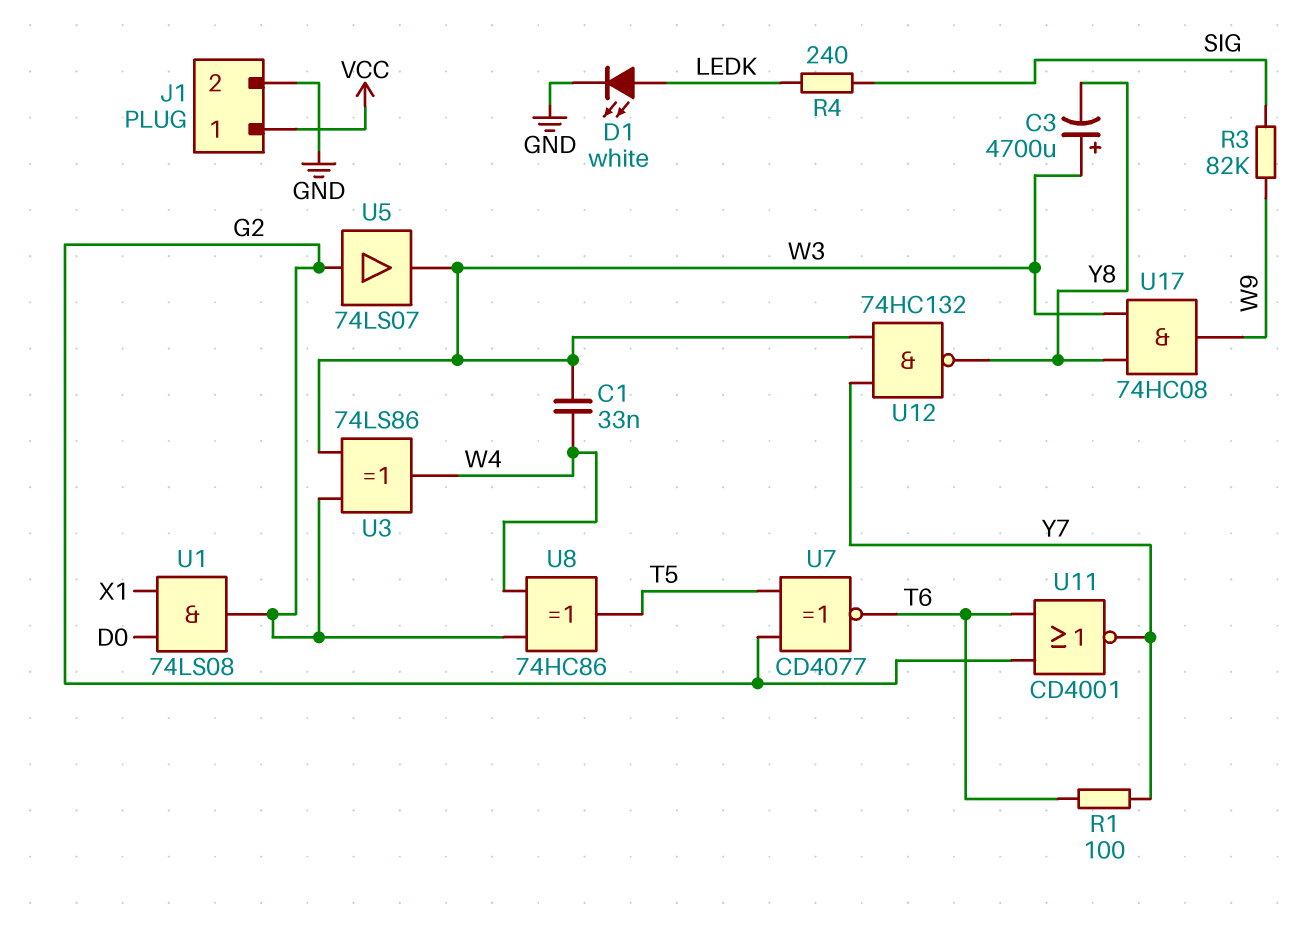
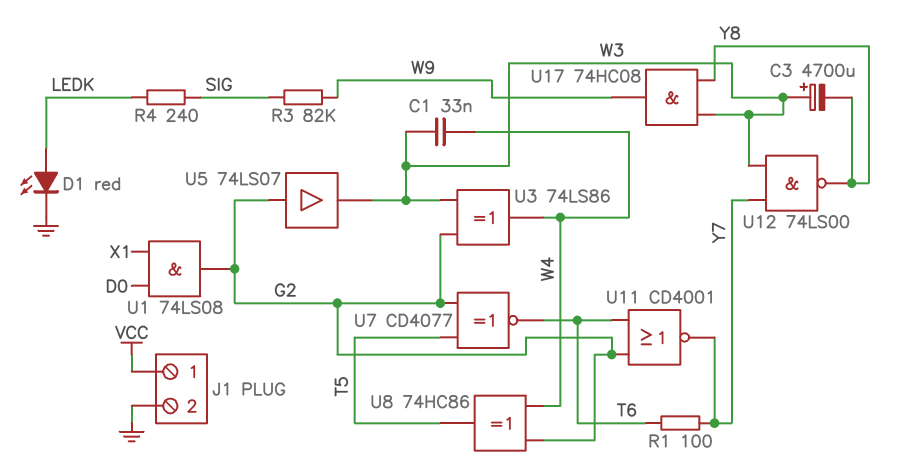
D1: LED white (A LEDK, K GND) -> LED red (A LEDK, K GND)
U12: NAND 74HC132 (in W3, in Y7, out Y8) -> NAND 74LS00 (in W3, in Y7, out Y8)

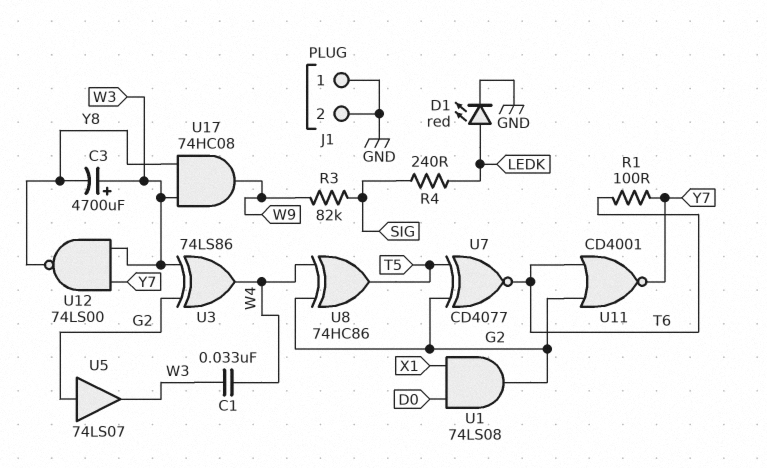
J1 pin 1: VCC -> GND

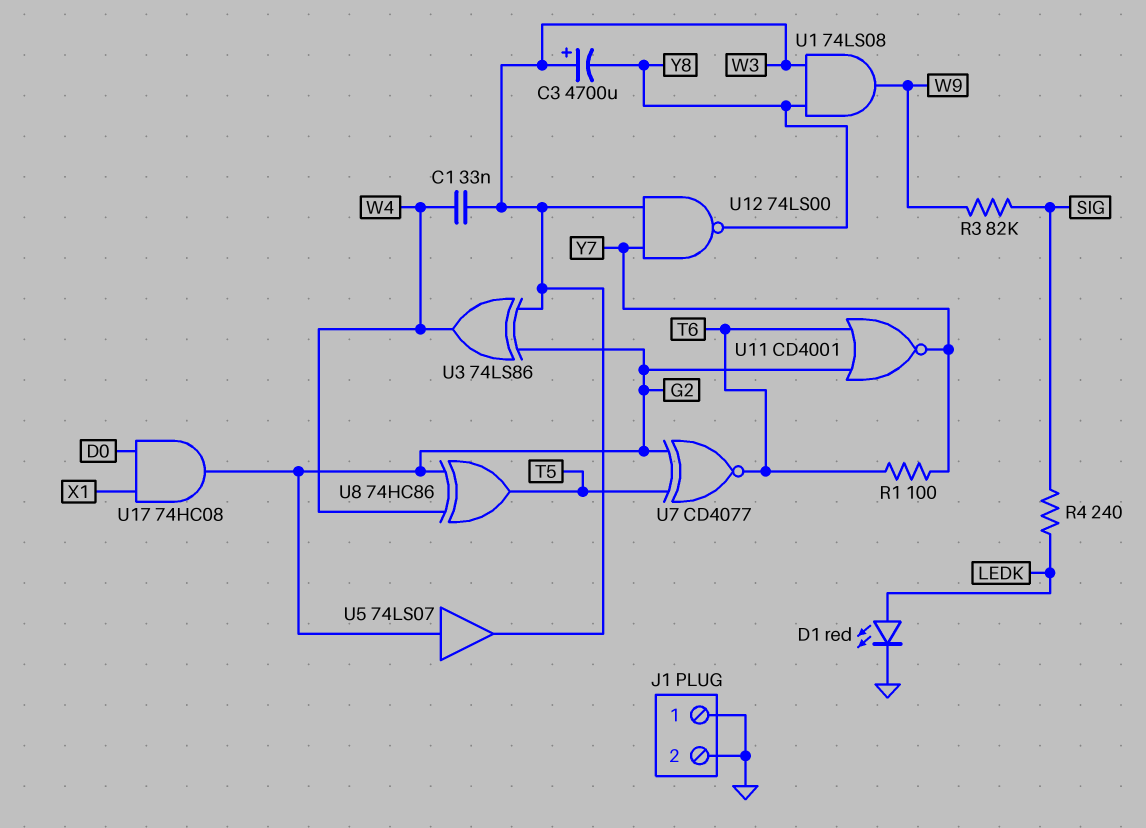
U1: AND 74LS08 (in D0, in X1, out G2) -> AND 74LS08 (in W3, in Y8, out W9)
U17: AND 74HC08 (in W3, in Y8, out W9) -> AND 74HC08 (in D0, in X1, out G2)

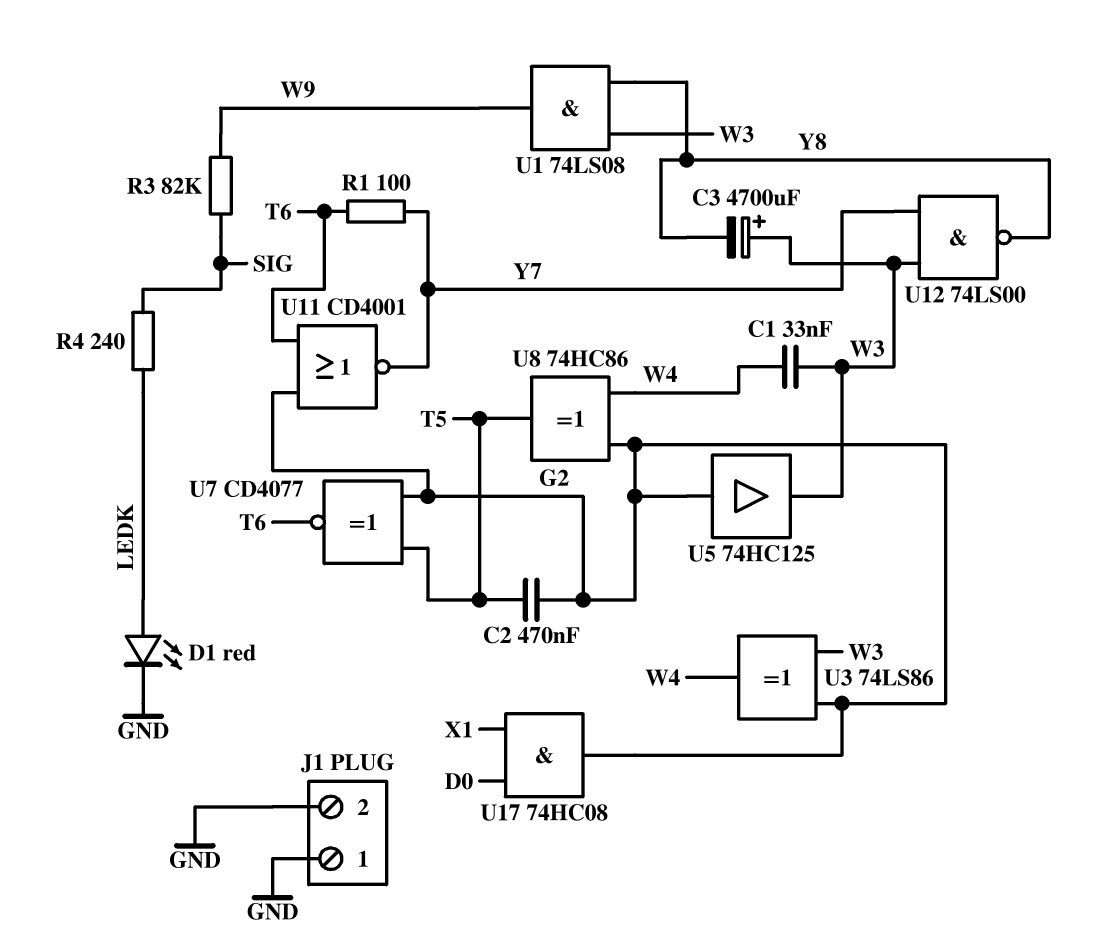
C2: none -> 470nF (G2, T5)
U5: buffer 74LS07 (in G2, out W3) -> buffer 74HC125 (in G2, out W3)

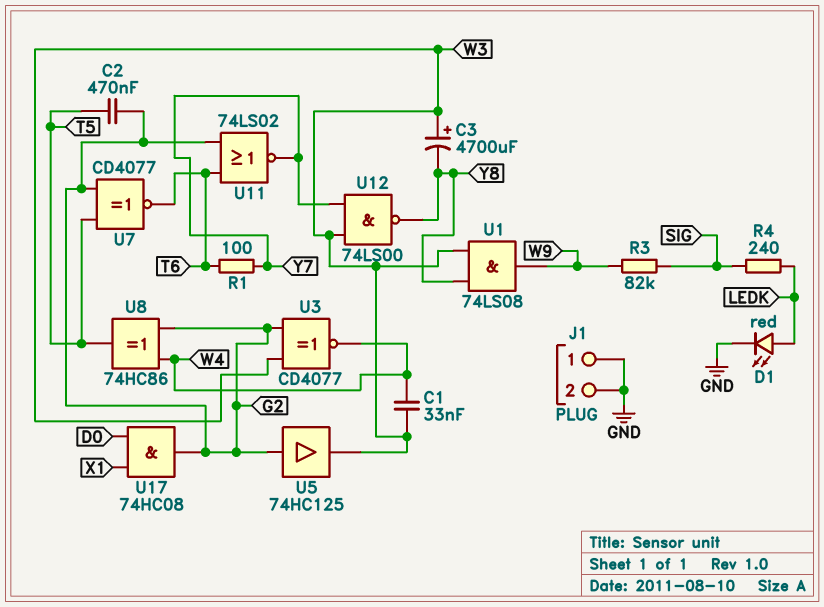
U3: XOR 74LS86 (in G2, in W3, out W4) -> XNOR CD4077 (in G2, in W3, out W4)
U11: NOR CD4001 (in G2, in T6, out Y7) -> NOR 74LS02 (in G2, in T6, out Y7)

